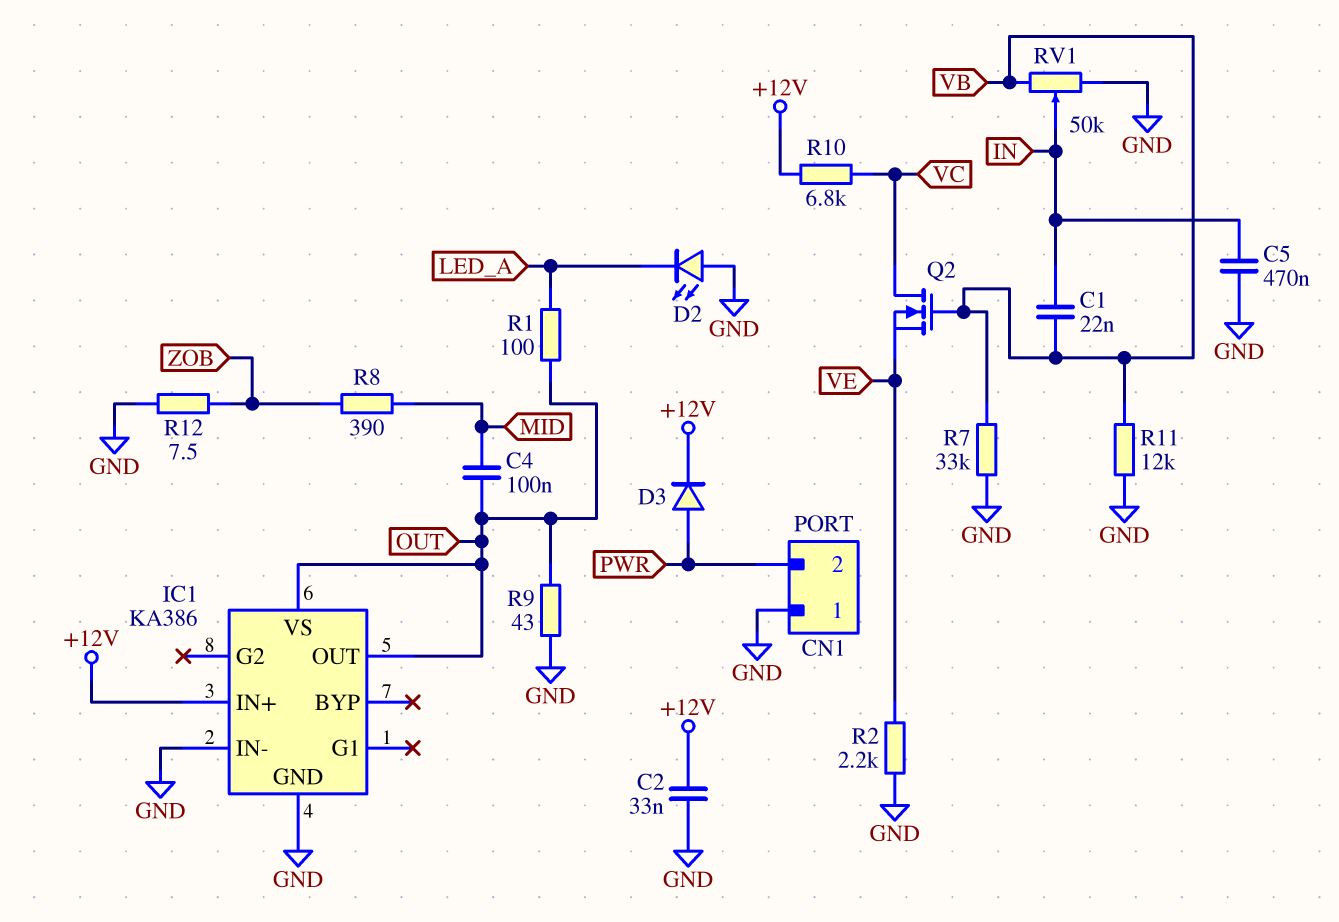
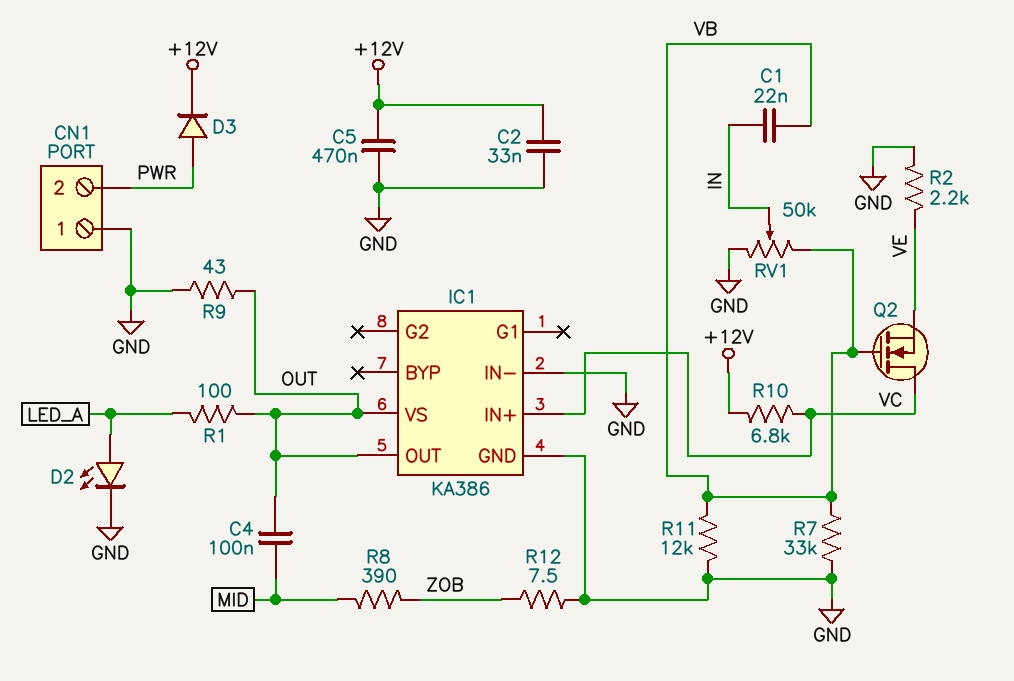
C5: 470nF (GND, IN) -> 470nF (+12V, GND)
D2: LED (A GND, K LED_A) -> LED (A LED_A, K GND)
IC1 pin IN+: +12V -> VC

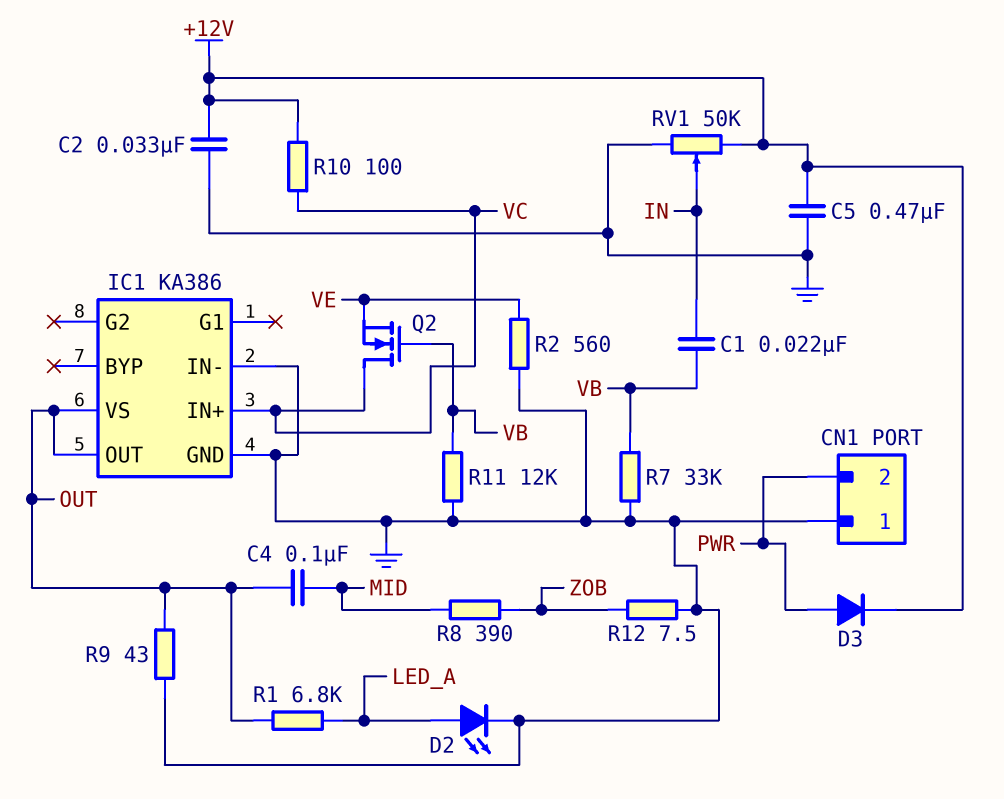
R1: 100 (LED_A, OUT) -> 6.8k (LED_A, OUT)
R2: 2.2k (GND, VE) -> 560 (GND, VE)
R10: 6.8k (+12V, VC) -> 100 (+12V, VC)
RV1: 50k (GND, VB, wiper IN) -> 50k (+12V, GND, wiper IN)

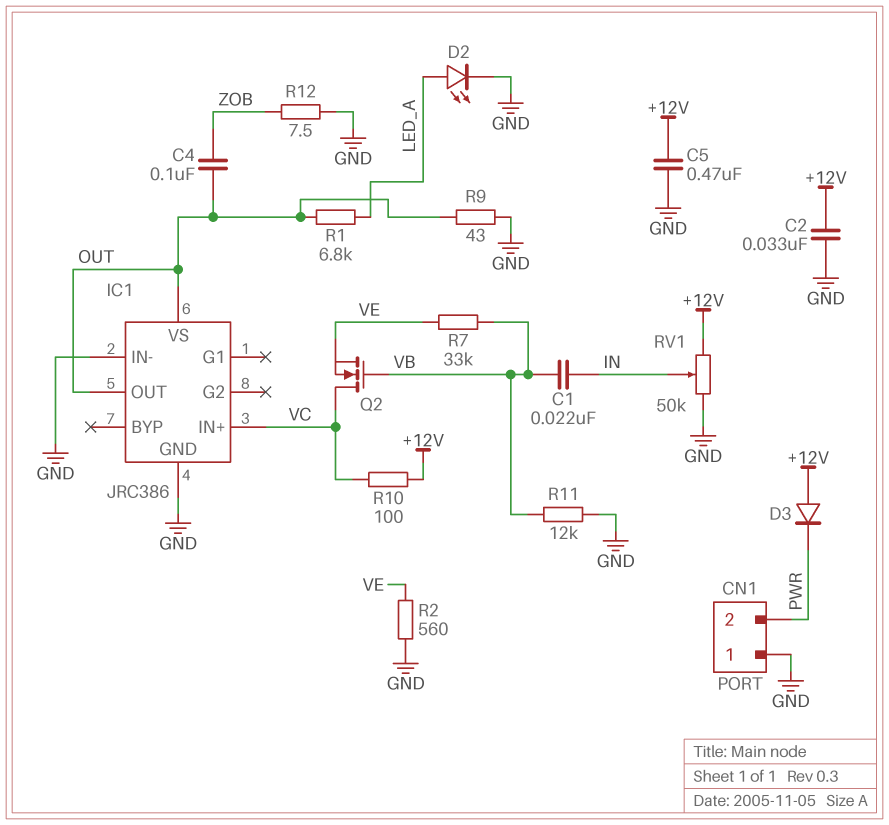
C4: 100nF (MID, OUT) -> 100nF (OUT, ZOB)
D3: diode (A PWR, K +12V) -> diode (A +12V, K PWR)
IC1: KA386 -> JRC386
R7: 33k (GND, VB) -> 33k (VB, VE)
R8: 390 (MID, ZOB) -> none

